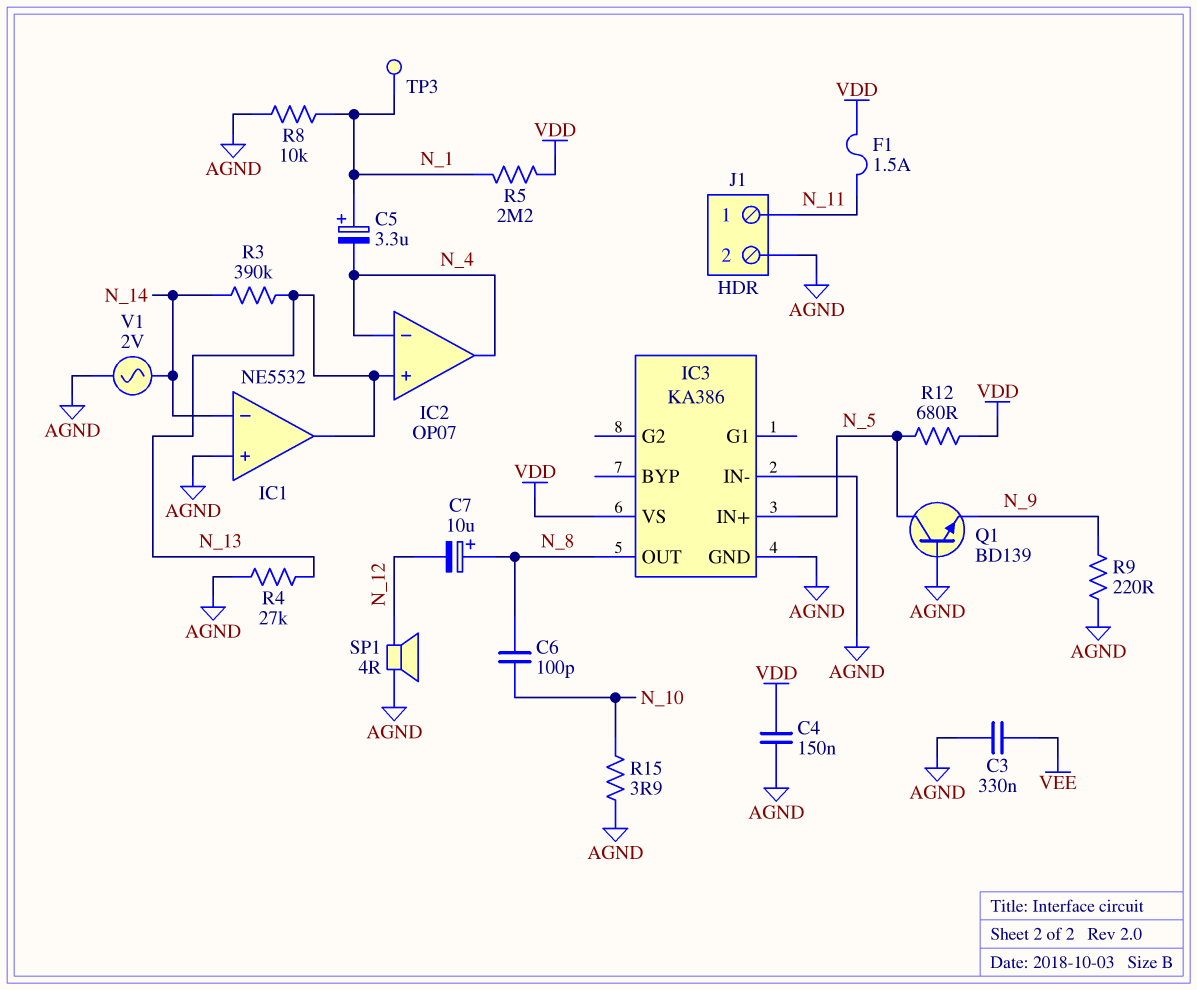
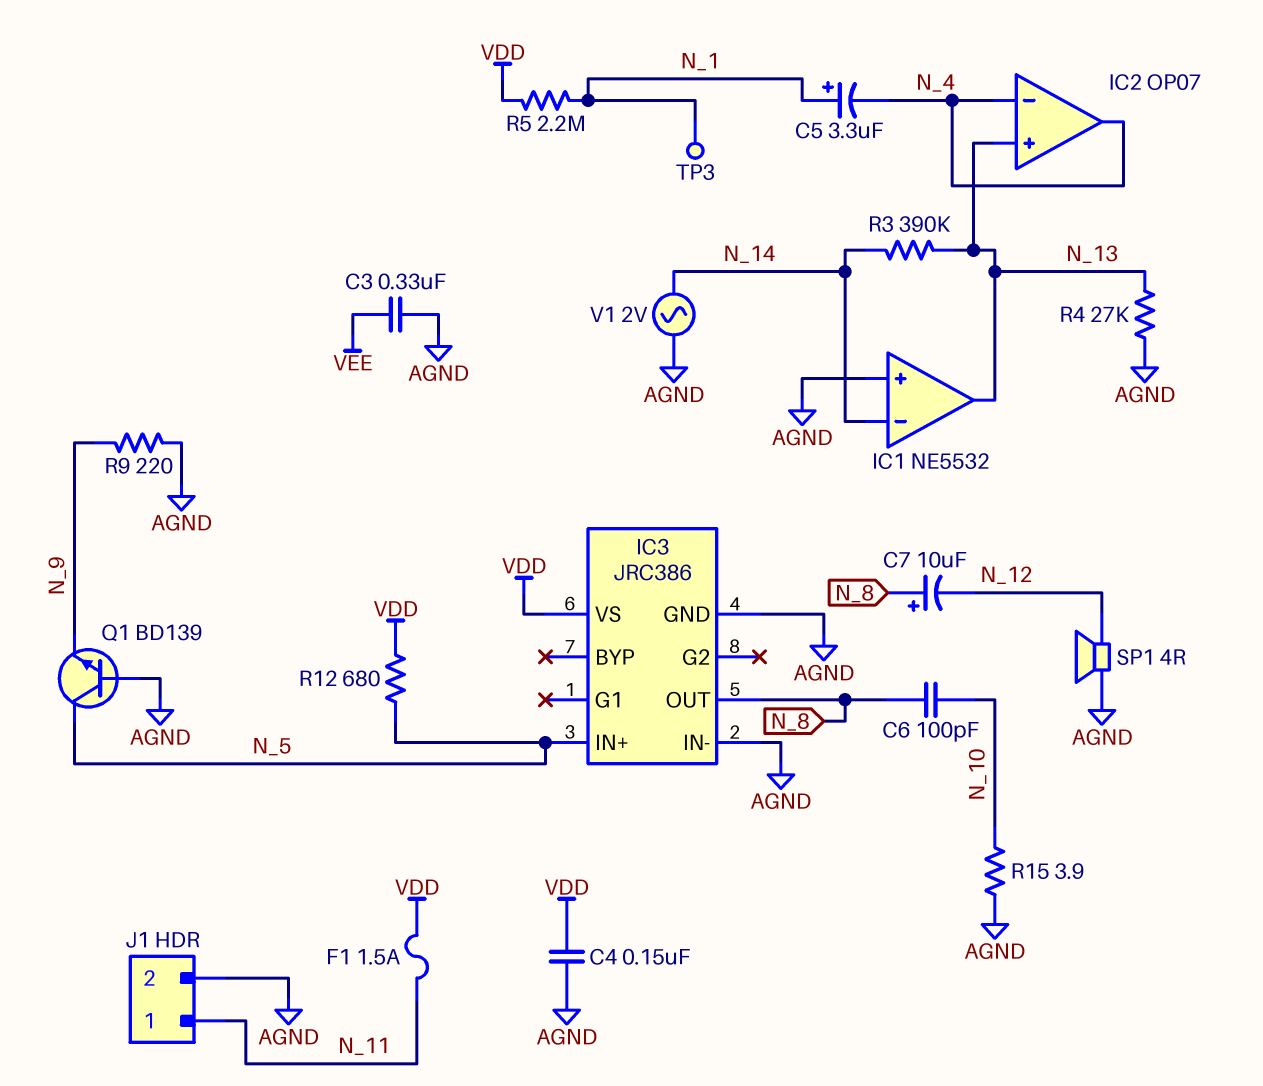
IC3: KA386 -> JRC386
R8: 10k (AGND, N_1) -> none

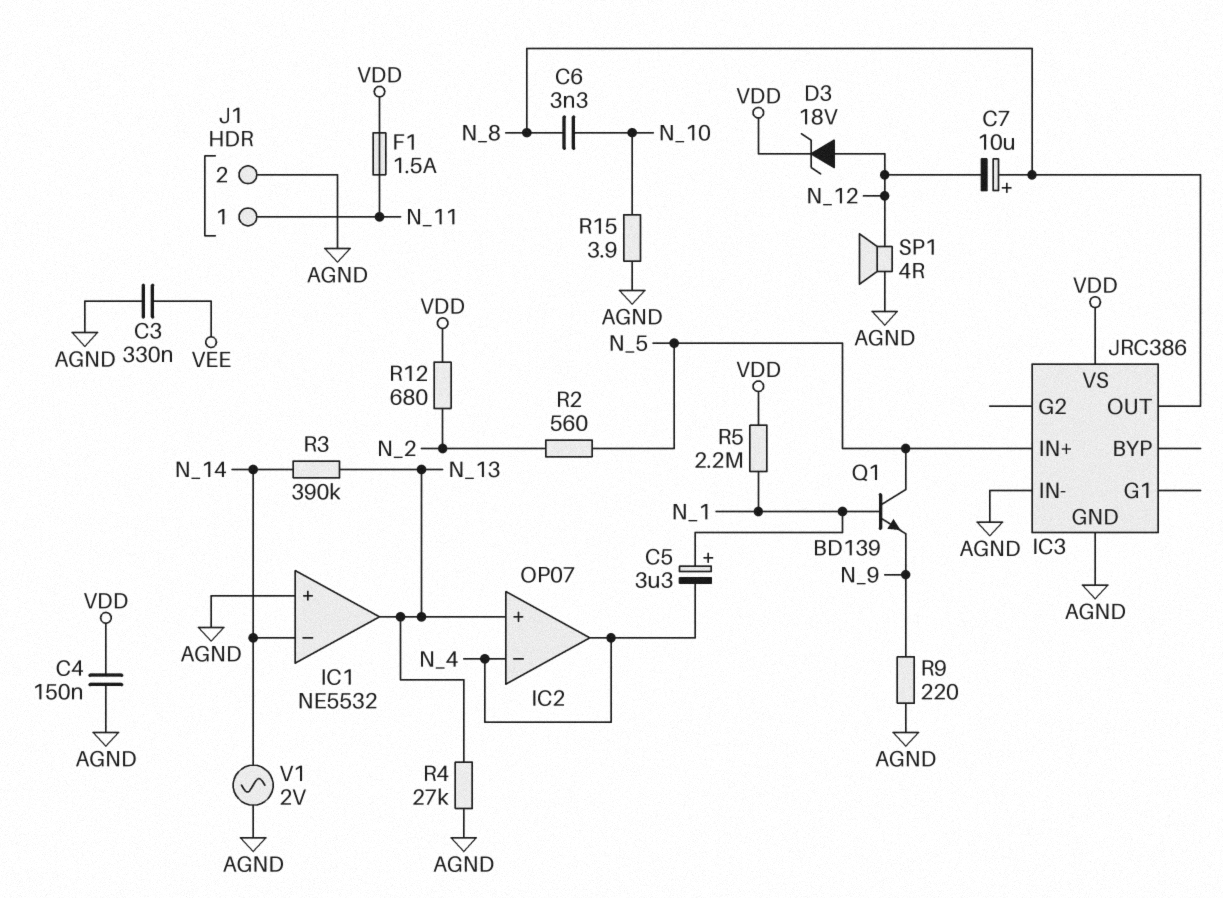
C6: 100pF (N_8, N_10) -> 3.3nF (N_8, N_10)
D3: none -> zener 18V (A N_12, K VDD)
Q1: NPN BD139 (B AGND, C N_5, E N_9) -> NPN BD139 (B N_1, C N_5, E N_9)
R2: none -> 560 (N_2, N_5)
R12: 680 (N_5, VDD) -> 680 (N_2, VDD)
TP3: test point (N_1) -> none

